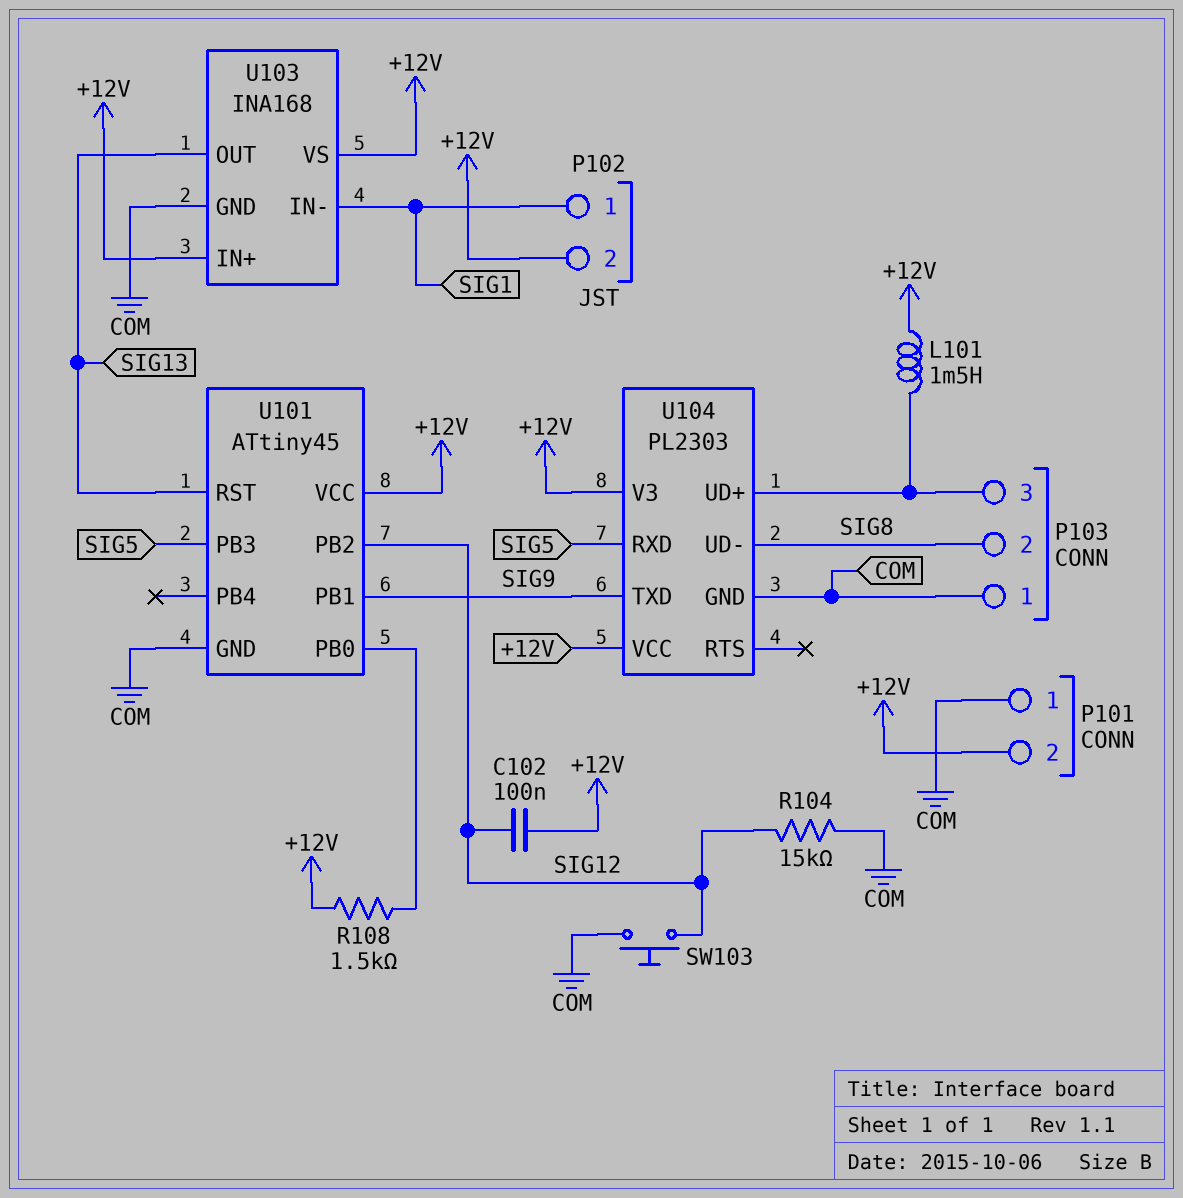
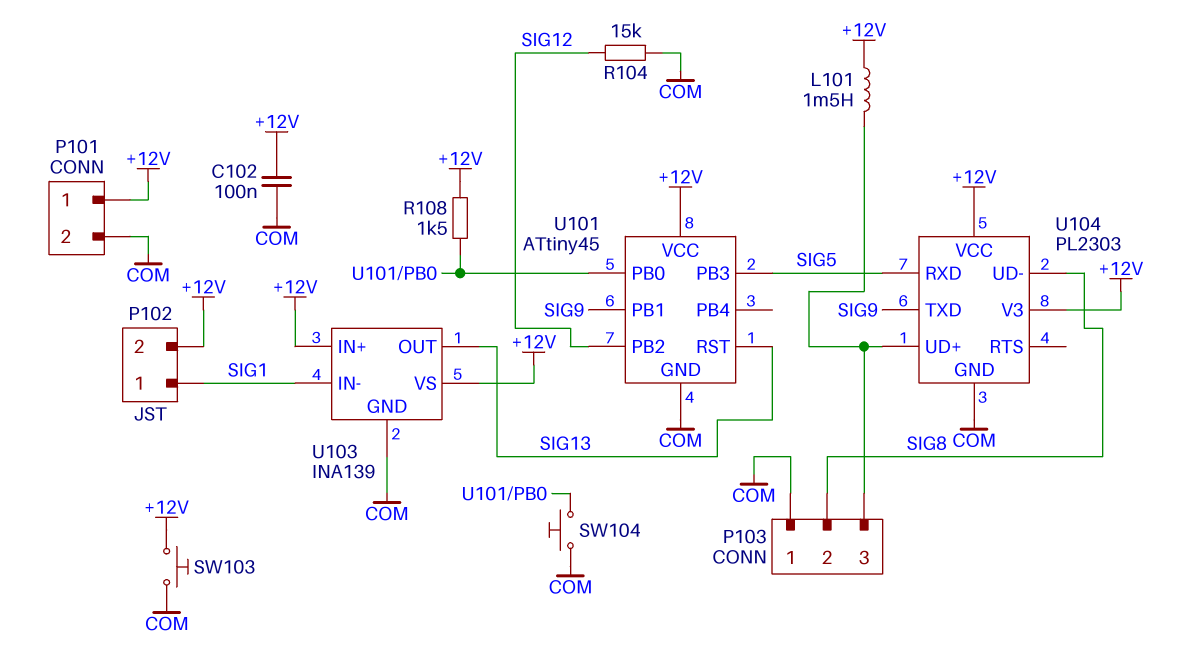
C102: 100nF (+12V, SIG12) -> 100nF (+12V, COM)
P101 pin 1: COM -> +12V
P101 pin 2: +12V -> COM
SW103: button (COM, SIG12) -> button (+12V, COM)
SW104: none -> button (COM, U101/PB0)
U103: INA168 -> INA139

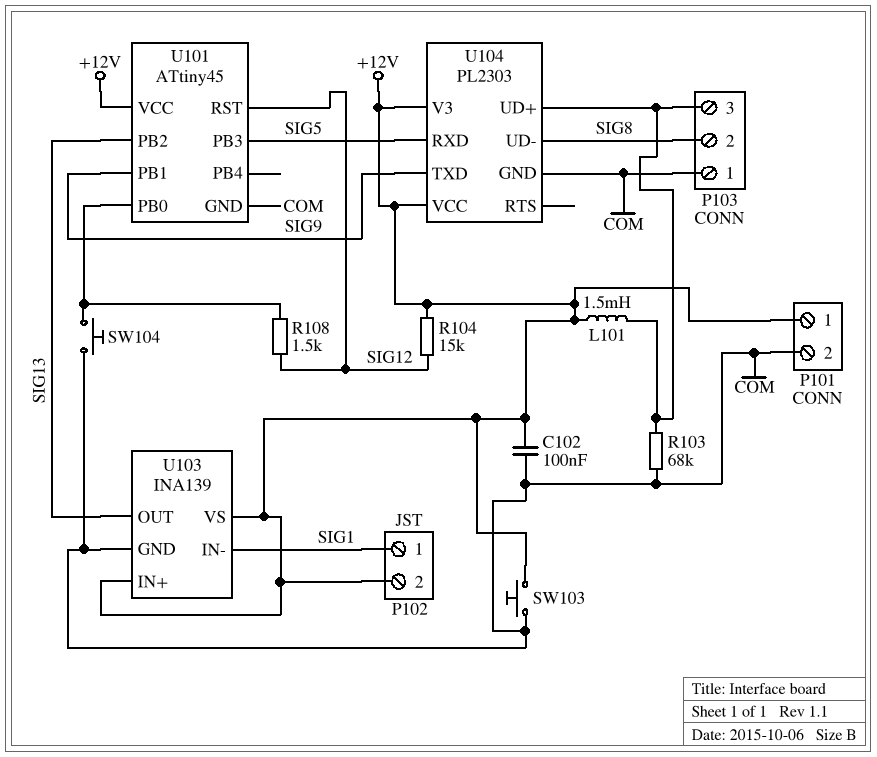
R103: none -> 68k (COM, P103/3)
R104: 15k (COM, SIG12) -> 15k (+12V, SIG12)
R108: 1.5k (+12V, U101/PB0) -> 1.5k (SIG12, U101/PB0)
U101 pin PB2: SIG12 -> SIG13
U101 pin RST: SIG13 -> SIG12

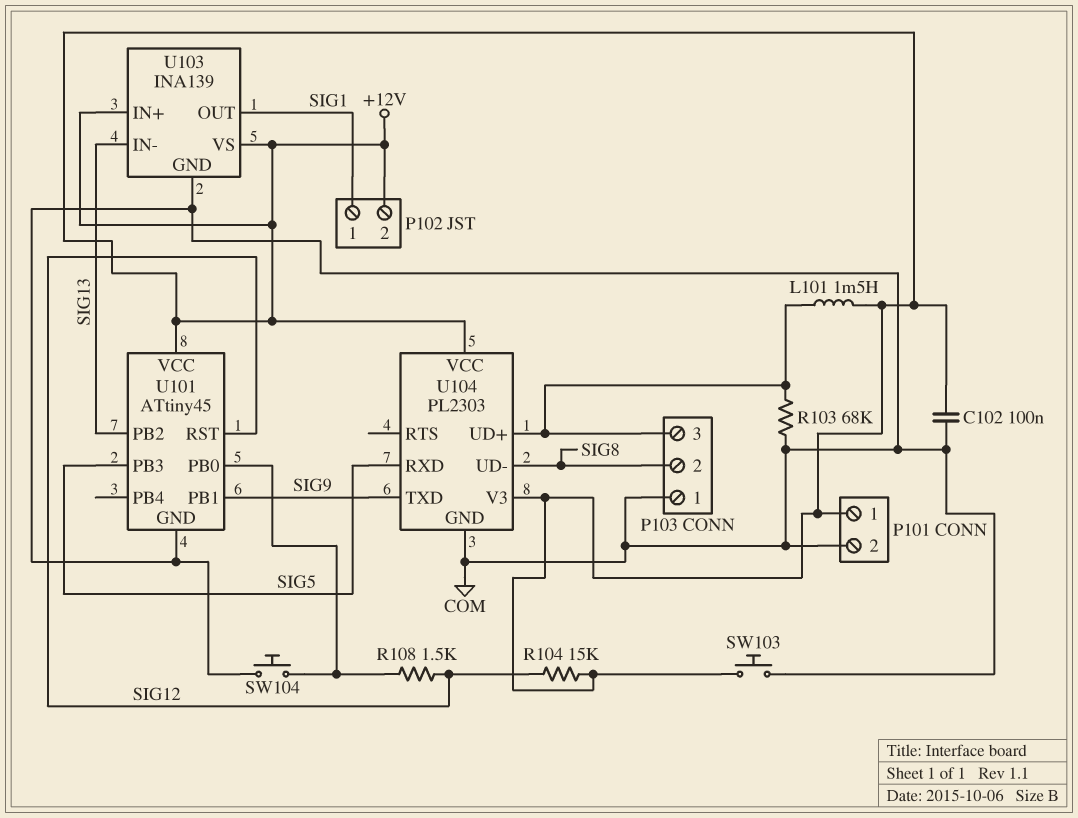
U103 pin IN-: SIG1 -> SIG13
U103 pin OUT: SIG13 -> SIG1

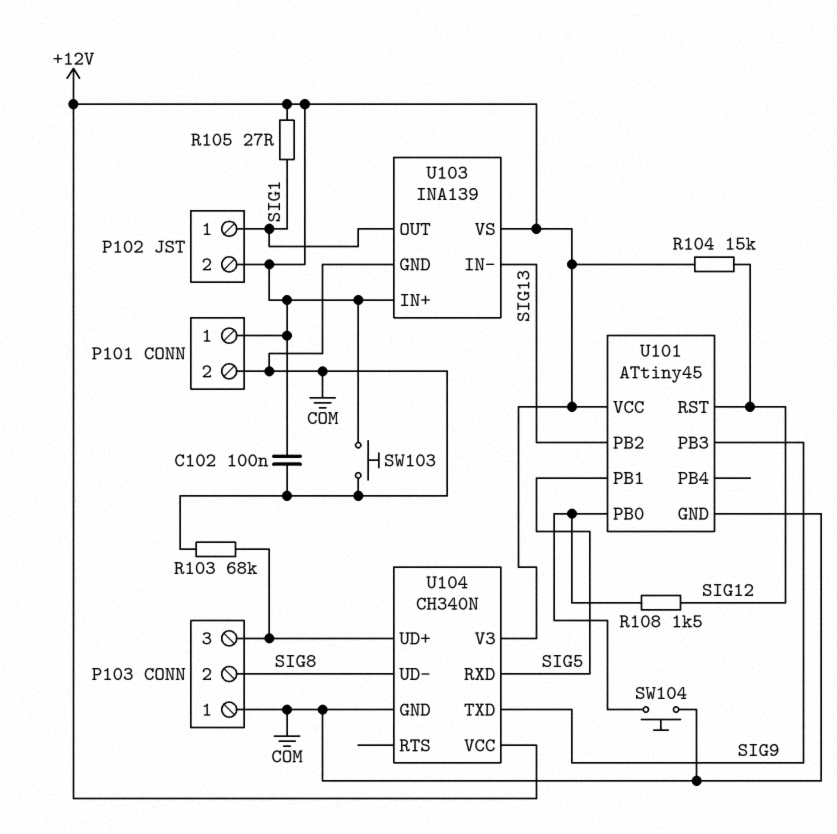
L101: 1.5mH (+12V, P103/3) -> none
R105: none -> 27 (+12V, SIG1)
U101 pin PB1: SIG9 -> SIG5
U101 pin PB3: SIG5 -> SIG9
U104: PL2303 -> CH340N

